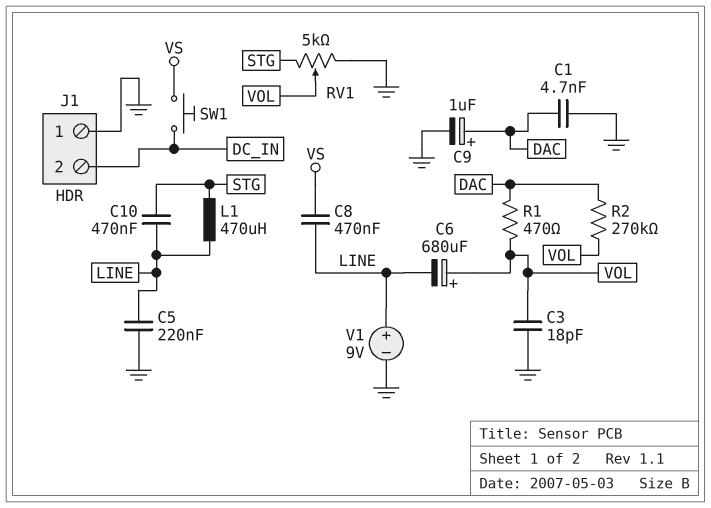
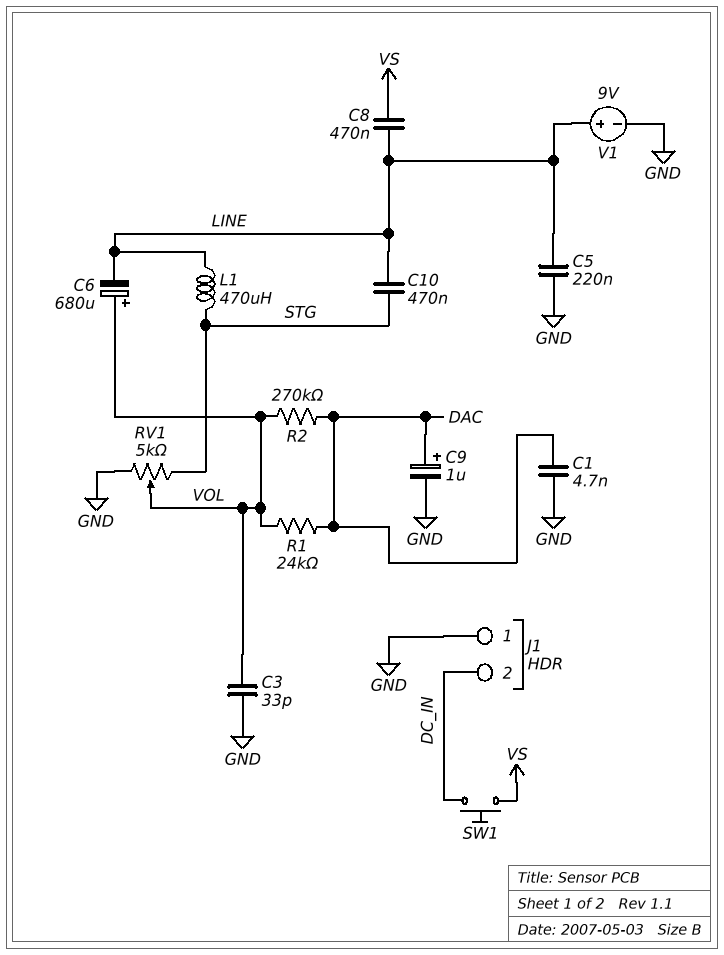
C3: 18pF (GND, VOL) -> 33pF (GND, VOL)
R1: 470 (DAC, VOL) -> 24k (DAC, VOL)

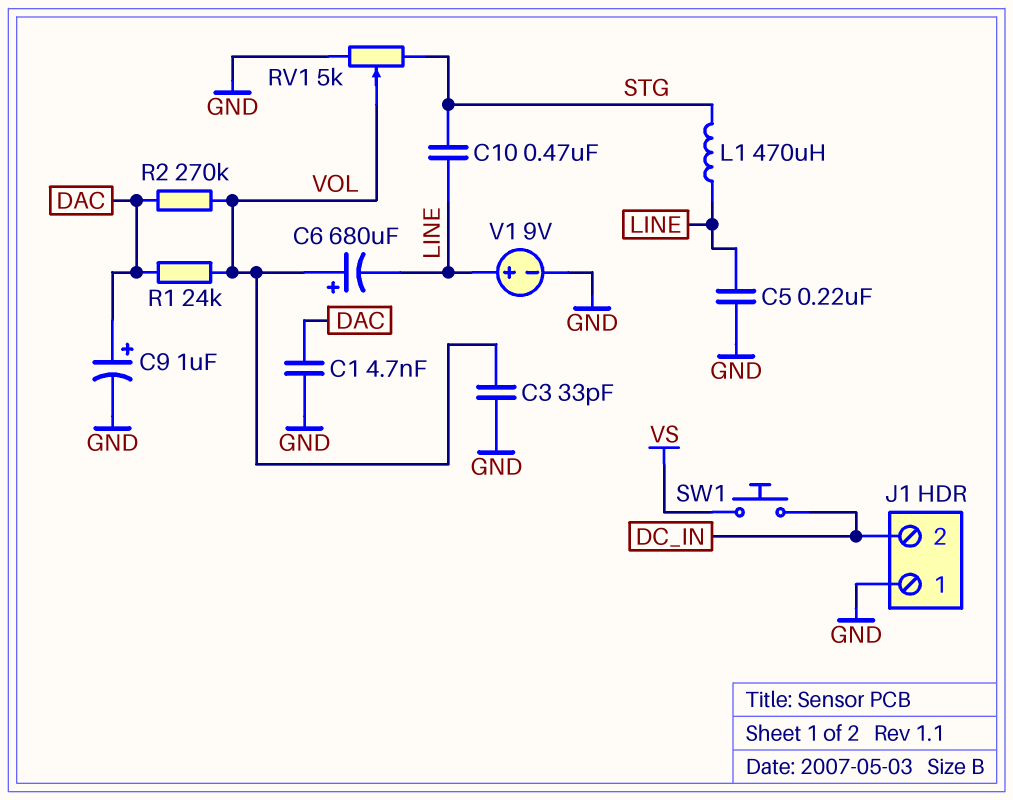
C8: 470nF (LINE, VS) -> none

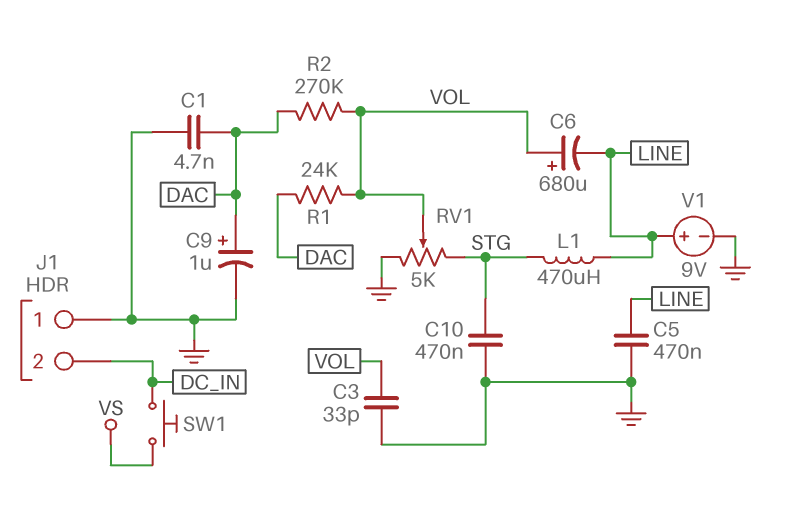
C5: 220nF (GND, LINE) -> 470nF (GND, LINE)
C10: 470nF (LINE, STG) -> 470nF (GND, STG)

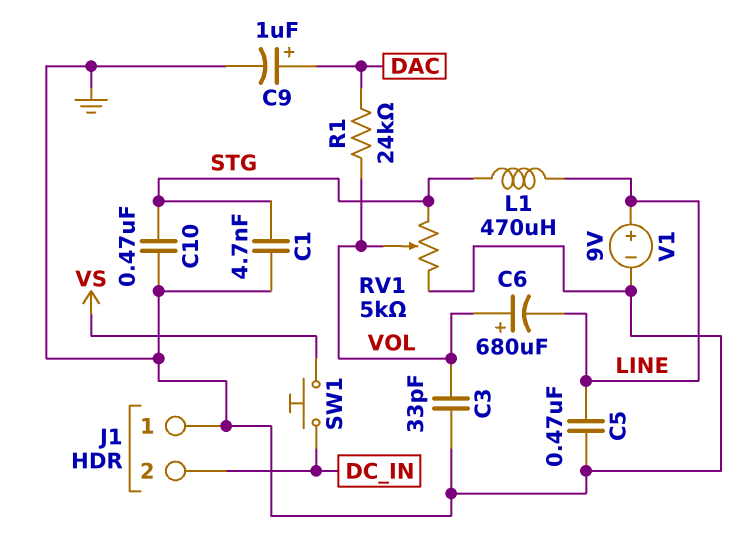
C1: 4.7nF (DAC, GND) -> 4.7nF (GND, STG)
R2: 270k (DAC, VOL) -> none

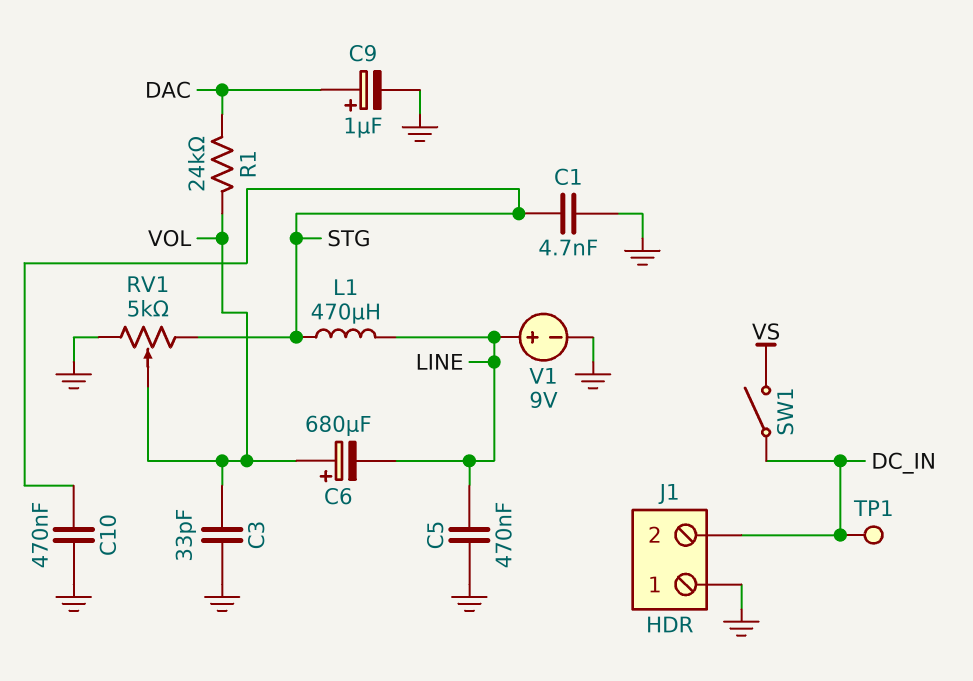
SW1: button (DC_IN, VS) -> switch (DC_IN, VS)
TP1: none -> test point (DC_IN)

